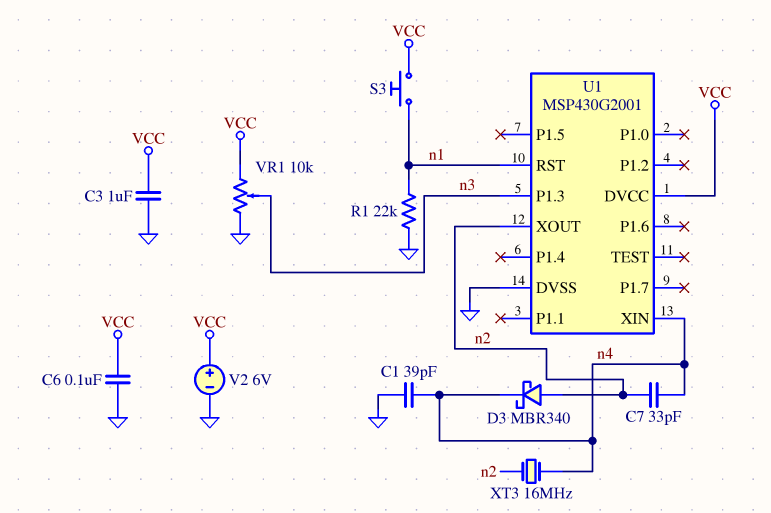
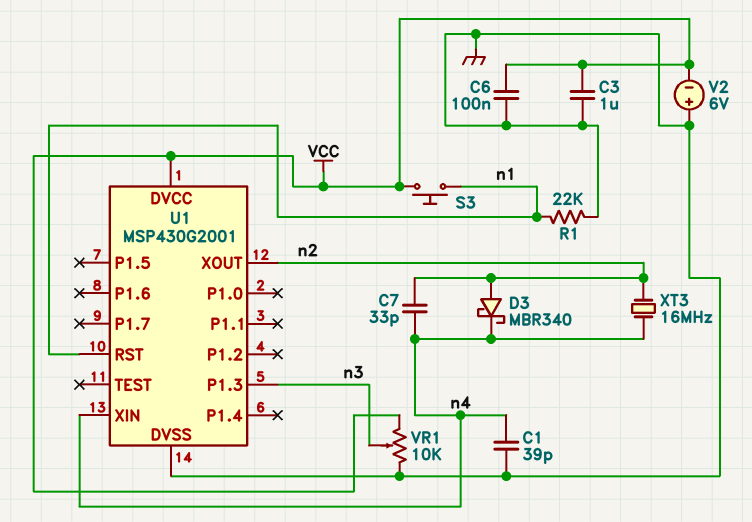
V2: 6V (plus VCC, minus GND) -> 6V (plus GND, minus VCC)

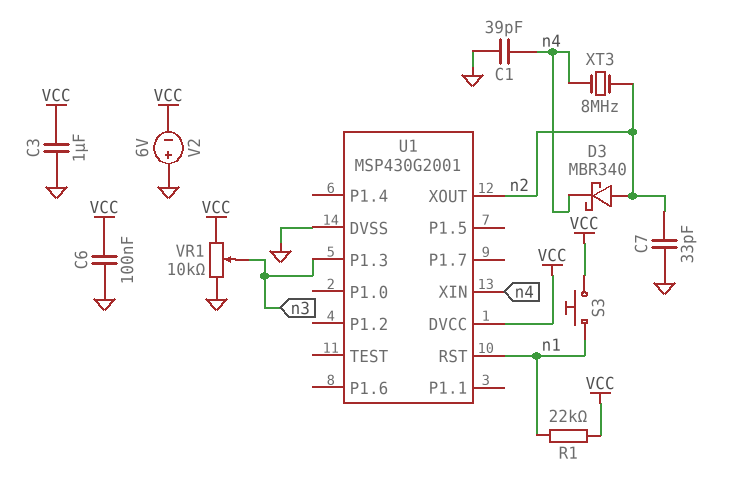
C7: 33pF (n2, n4) -> 33pF (GND, n2)
R1: 22k (GND, n1) -> 22k (VCC, n1)
XT3: 16MHz (n2, n4) -> 8MHz (n2, n4)

